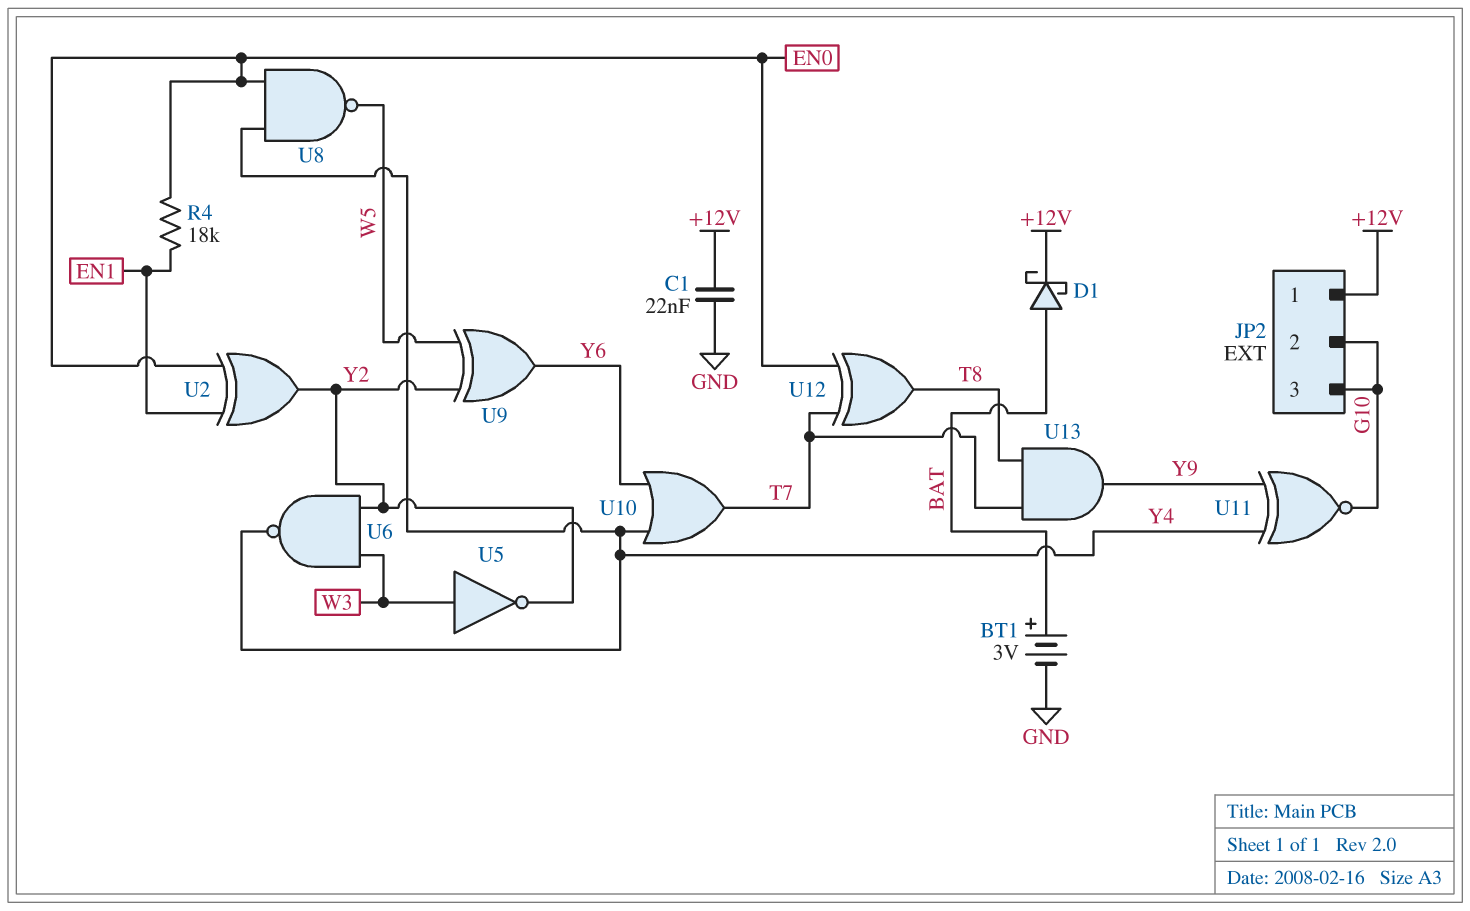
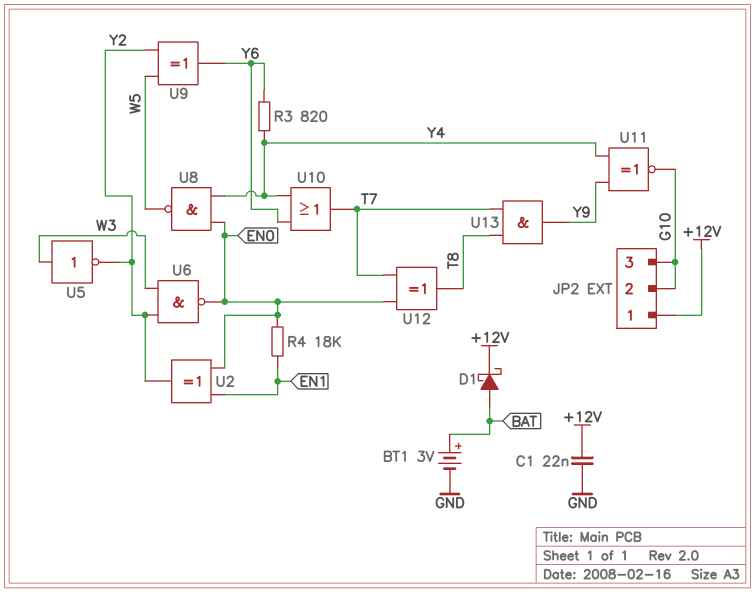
R3: none -> 820 (Y4, Y6)
U6: NAND (in W3, in Y2, out Y4) -> NAND (in W3, in Y2, out EN0)

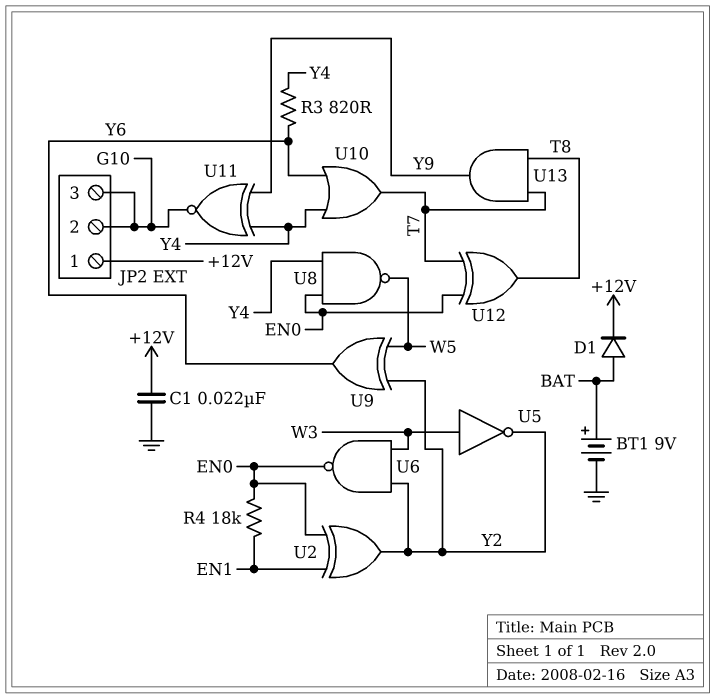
BT1: 3V (plus BAT, minus GND) -> 9V (plus BAT, minus GND)
D1: schottky (A BAT, K +12V) -> diode (A BAT, K +12V)

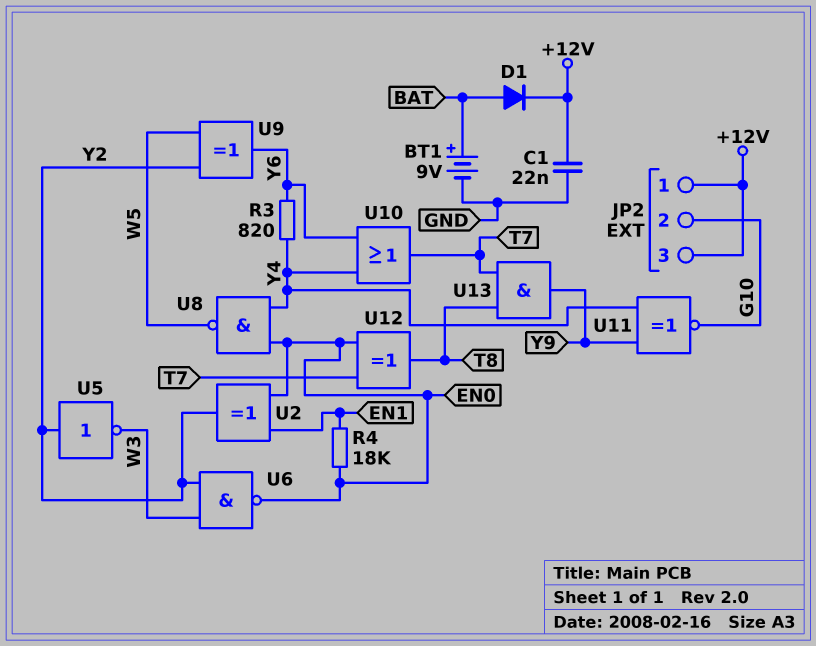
JP2 pin 3: G10 -> +12V
U5: NOT (in W3, out Y2) -> NOT (in Y2, out W3)

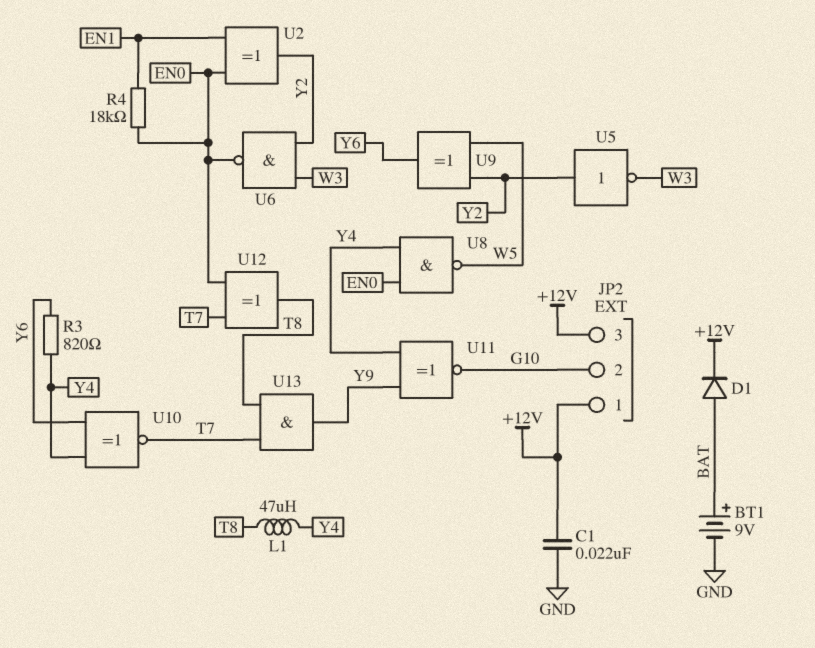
L1: none -> 47uH (T8, Y4)
U10: OR (in Y4, in Y6, out T7) -> XNOR (in Y4, in Y6, out T7)

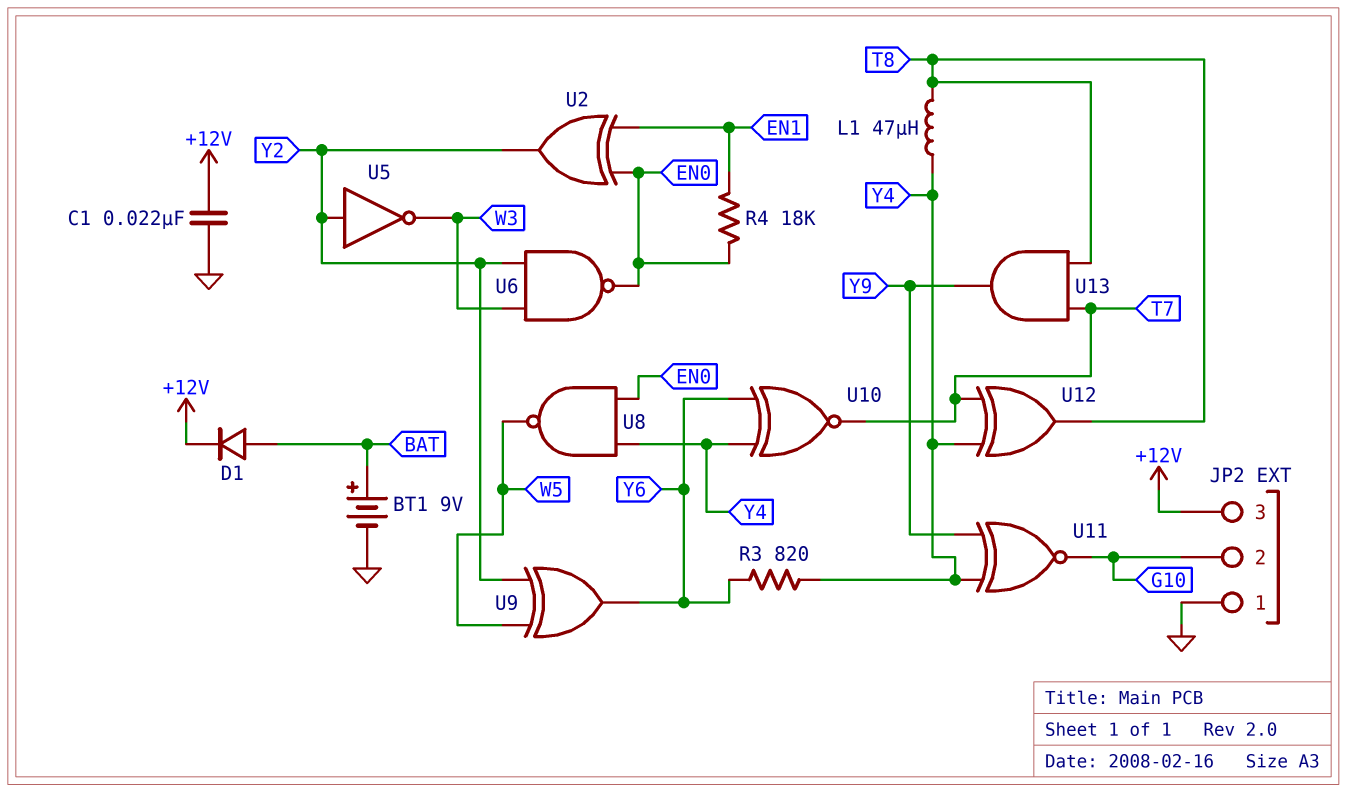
JP2 pin 1: +12V -> GND
U12: XOR (in EN0, in T7, out T8) -> XOR (in T7, in Y4, out T8)

